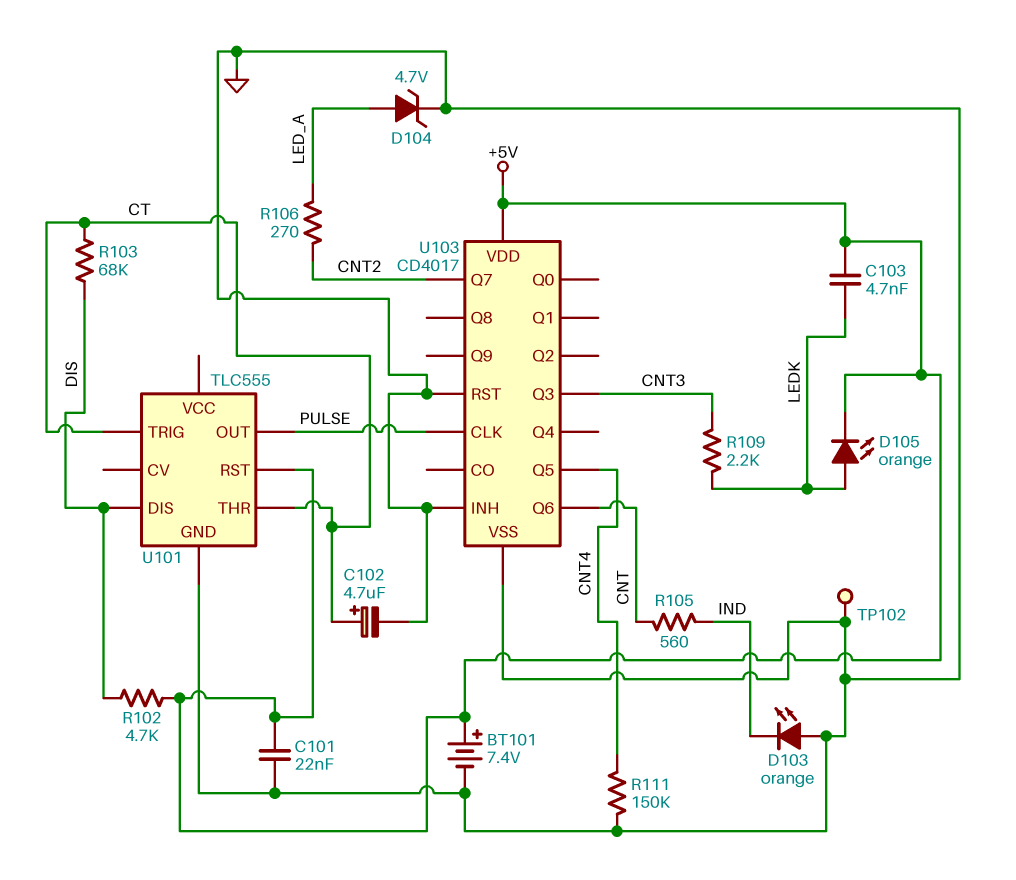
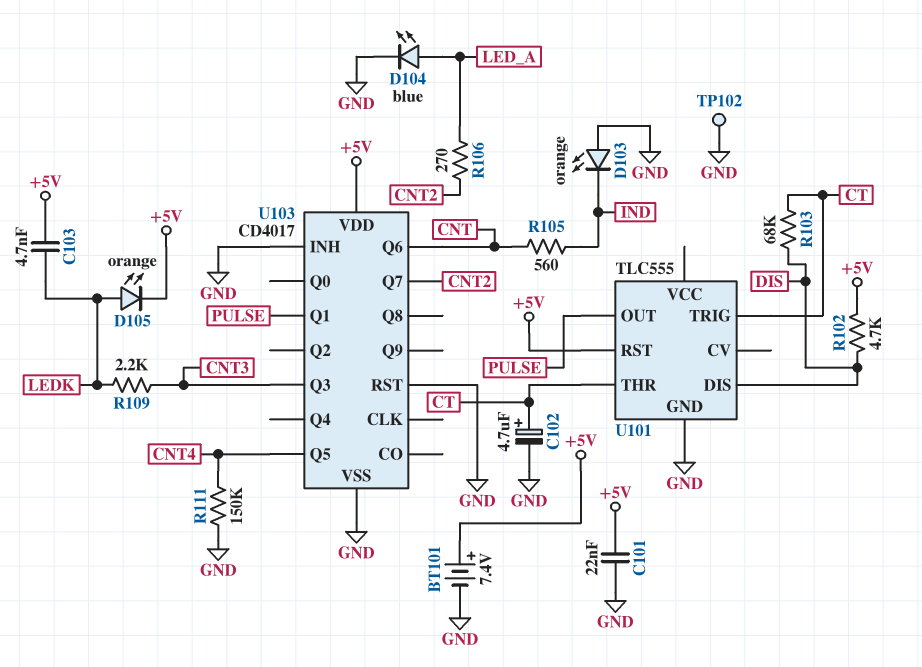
D104: zener 4.7V (A LED_A, K GND) -> LED blue (A LED_A, K GND)
U103 pin CLK: PULSE -> none
U103 pin Q1: none -> PULSE

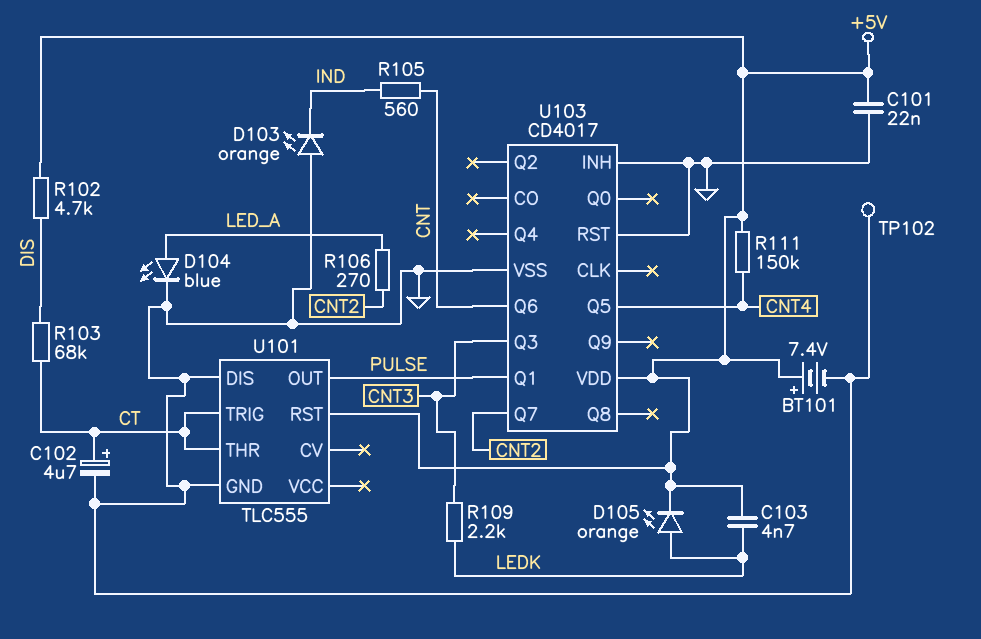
R111: 150k (CNT4, GND) -> 150k (+5V, CNT4)
U101 pin DIS: DIS -> GND

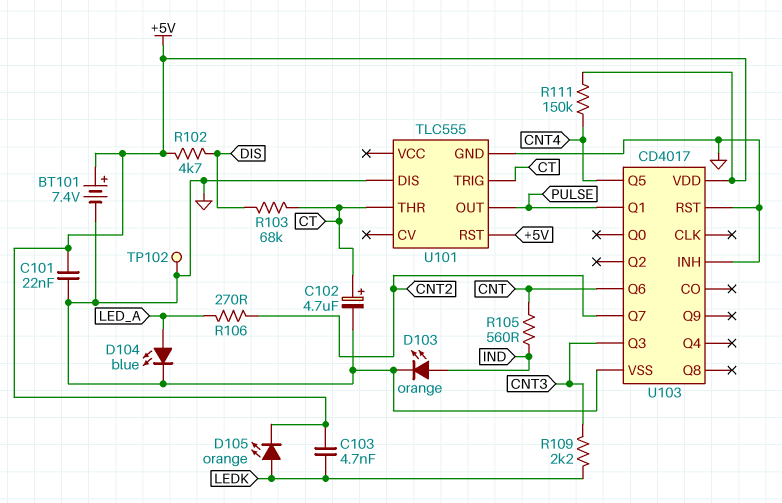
D103: LED orange (A GND, K IND) -> LED orange (A IND, K GND)

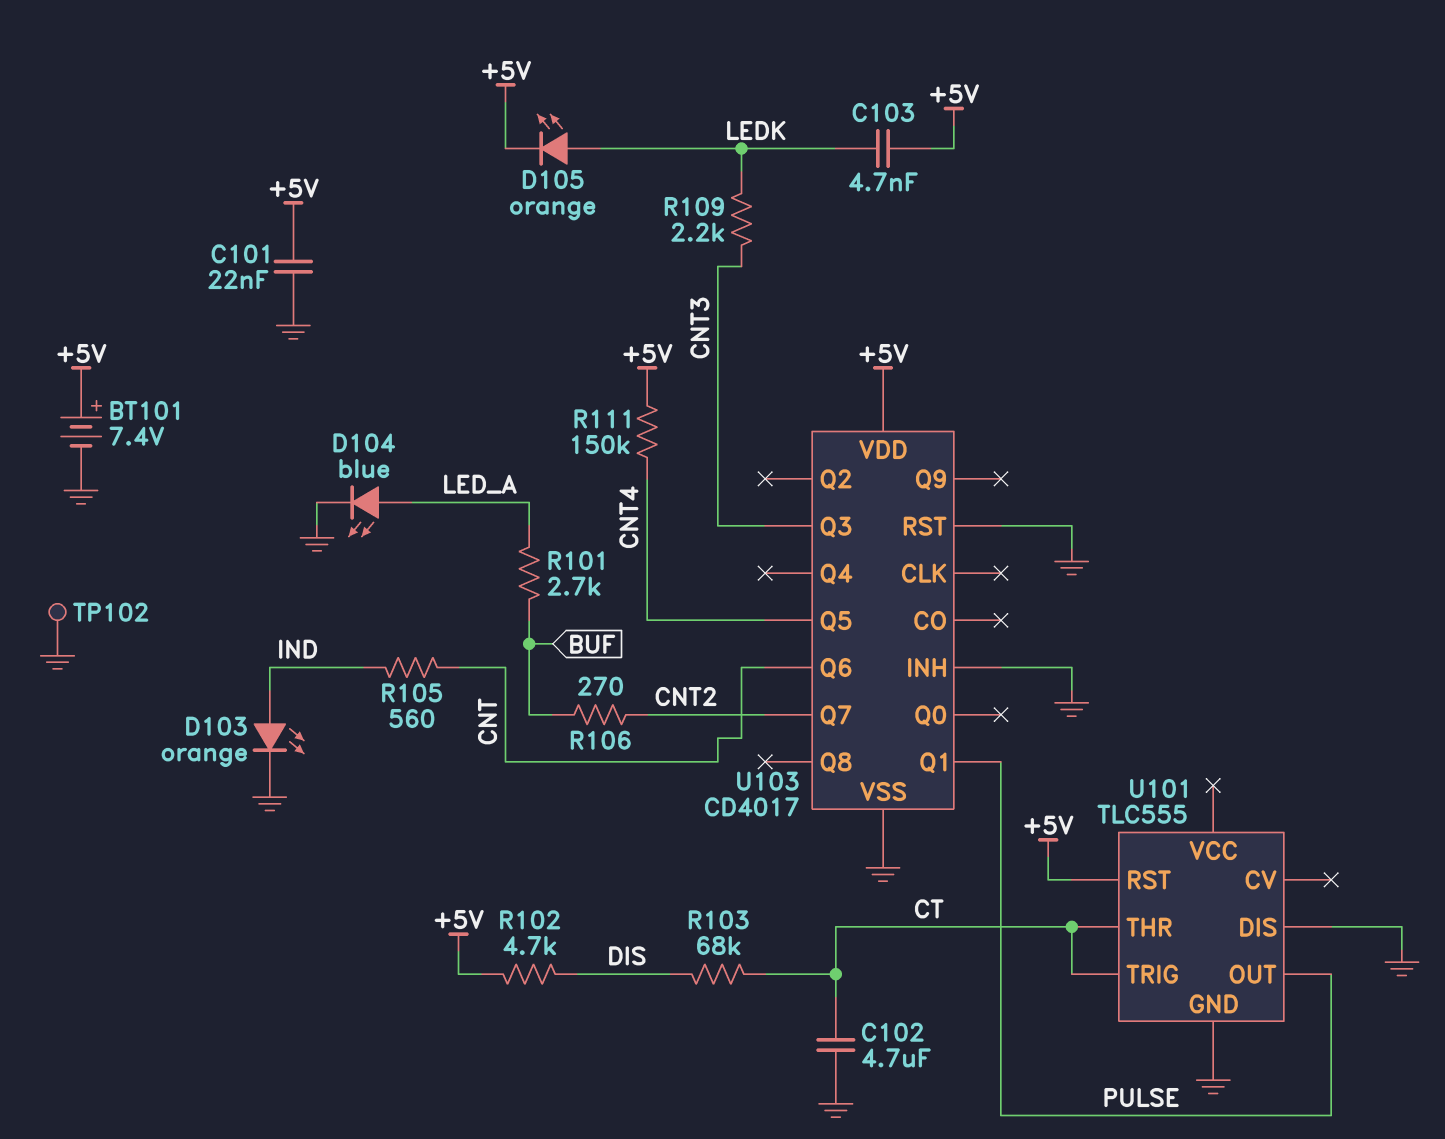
C102: 4.7uF (plus CT, minus GND) -> 4.7uF (CT, GND)
R101: none -> 2.7k (BUF, LED_A)
R106: 270 (CNT2, LED_A) -> 270 (BUF, CNT2)

